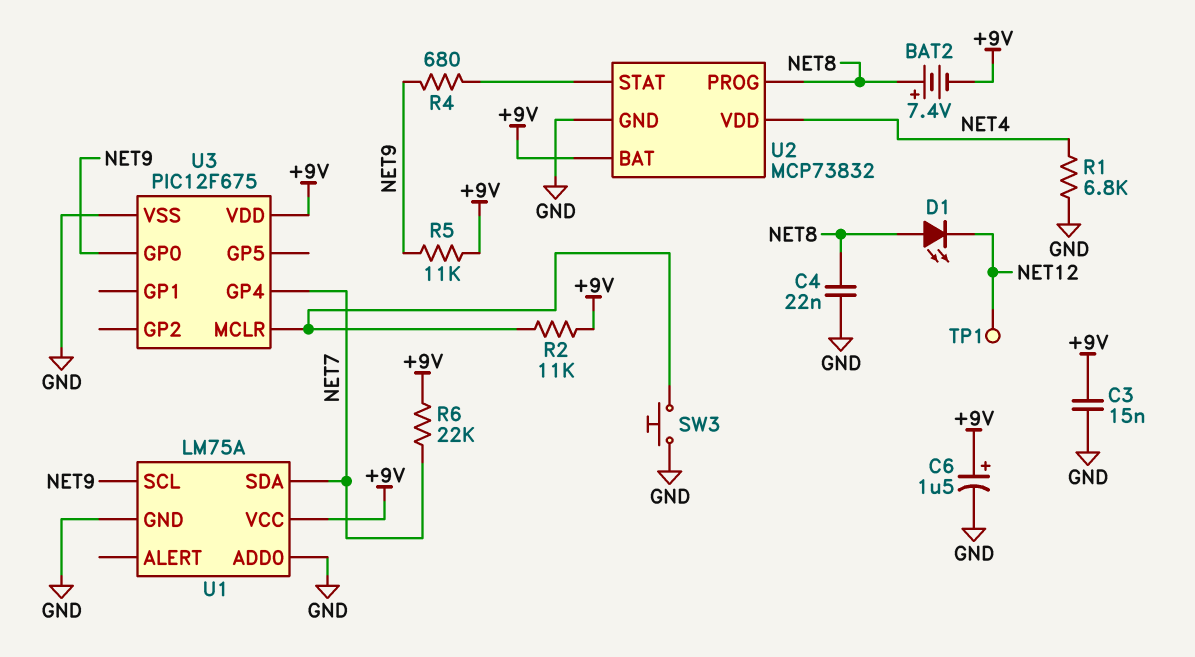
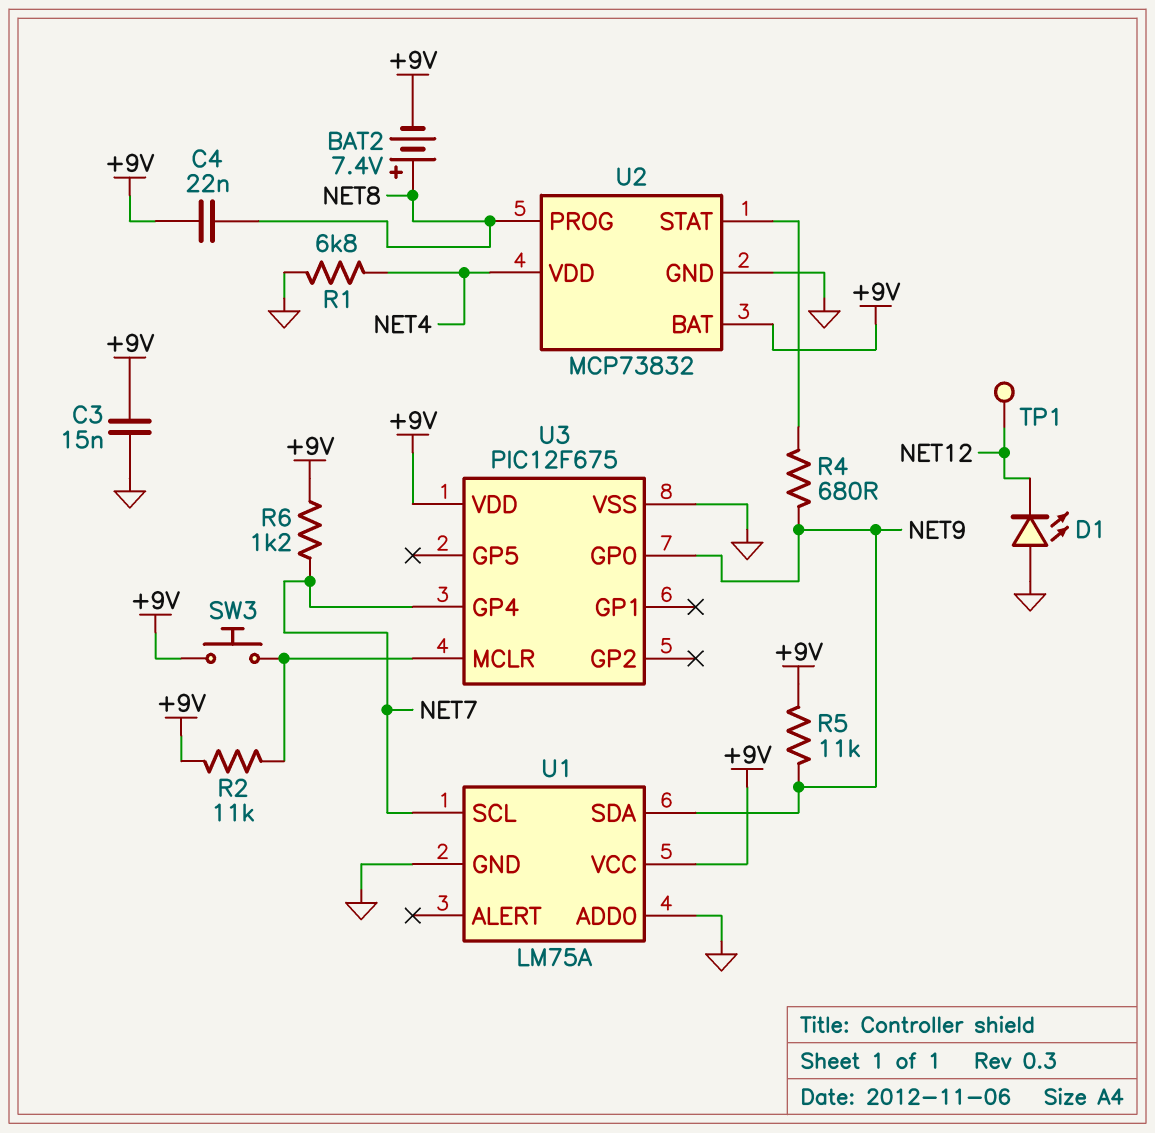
C4: 22nF (GND, NET8) -> 22nF (+9V, NET8)
C6: 1.5uF (plus +9V, minus GND) -> none
D1: LED (A NET8, K NET12) -> LED (A GND, K NET12)
R6: 22k (+9V, NET7) -> 1.2k (+9V, NET7)
SW3: button (GND, U3/MCLR) -> button (+9V, U3/MCLR)
U1 pin SCL: NET9 -> NET7
U1 pin SDA: NET7 -> NET9

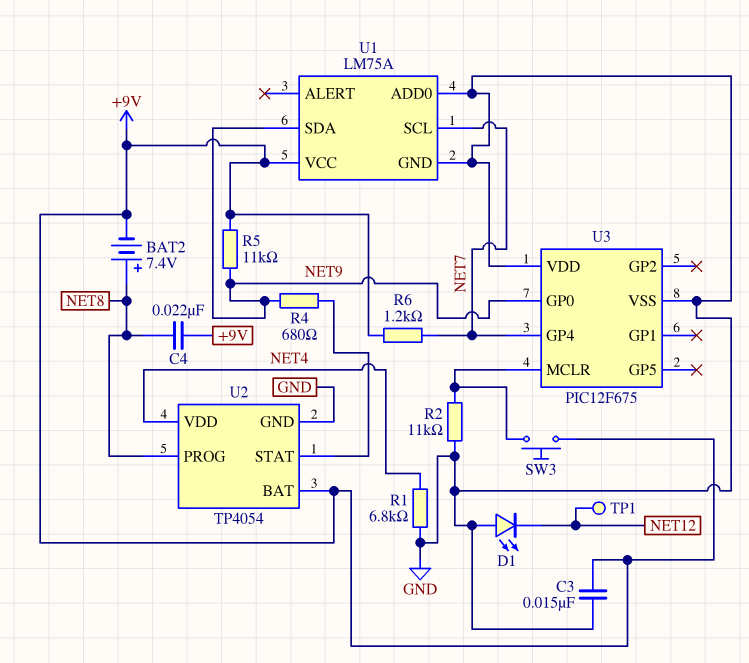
R2: 11k (+9V, U3/MCLR) -> 11k (GND, U3/MCLR)
U2: MCP73832 -> TP4054
U3 pin VDD: +9V -> GND

